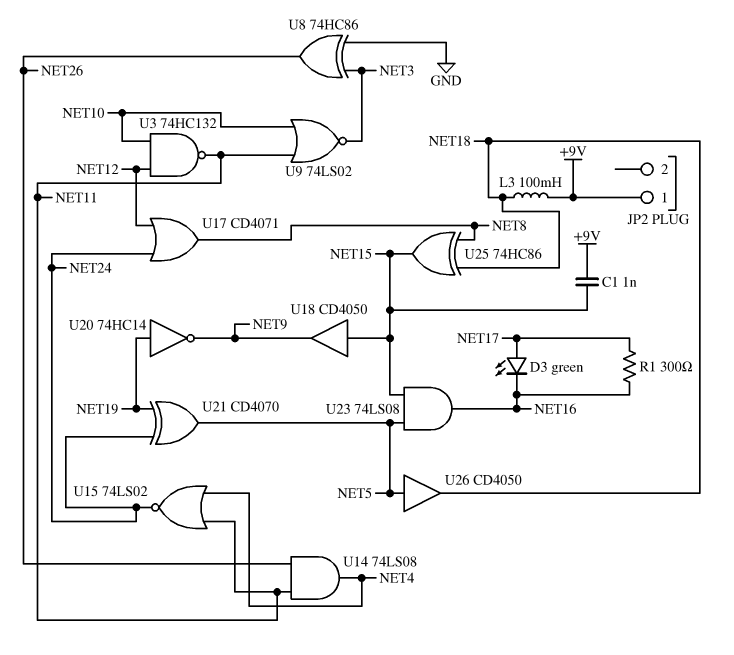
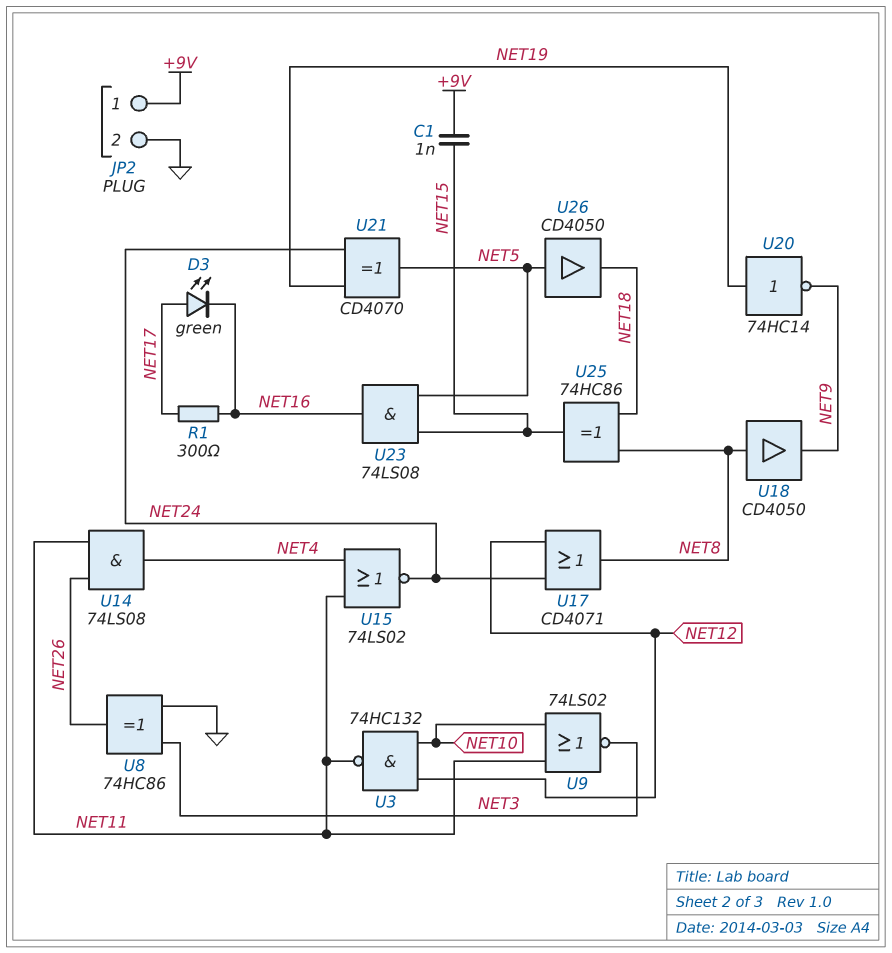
JP2 pin 2: none -> GND
L3: 100mH (+9V, NET18) -> none
U18: buffer CD4050 (in NET15, out NET9) -> buffer CD4050 (in NET8, out NET9)

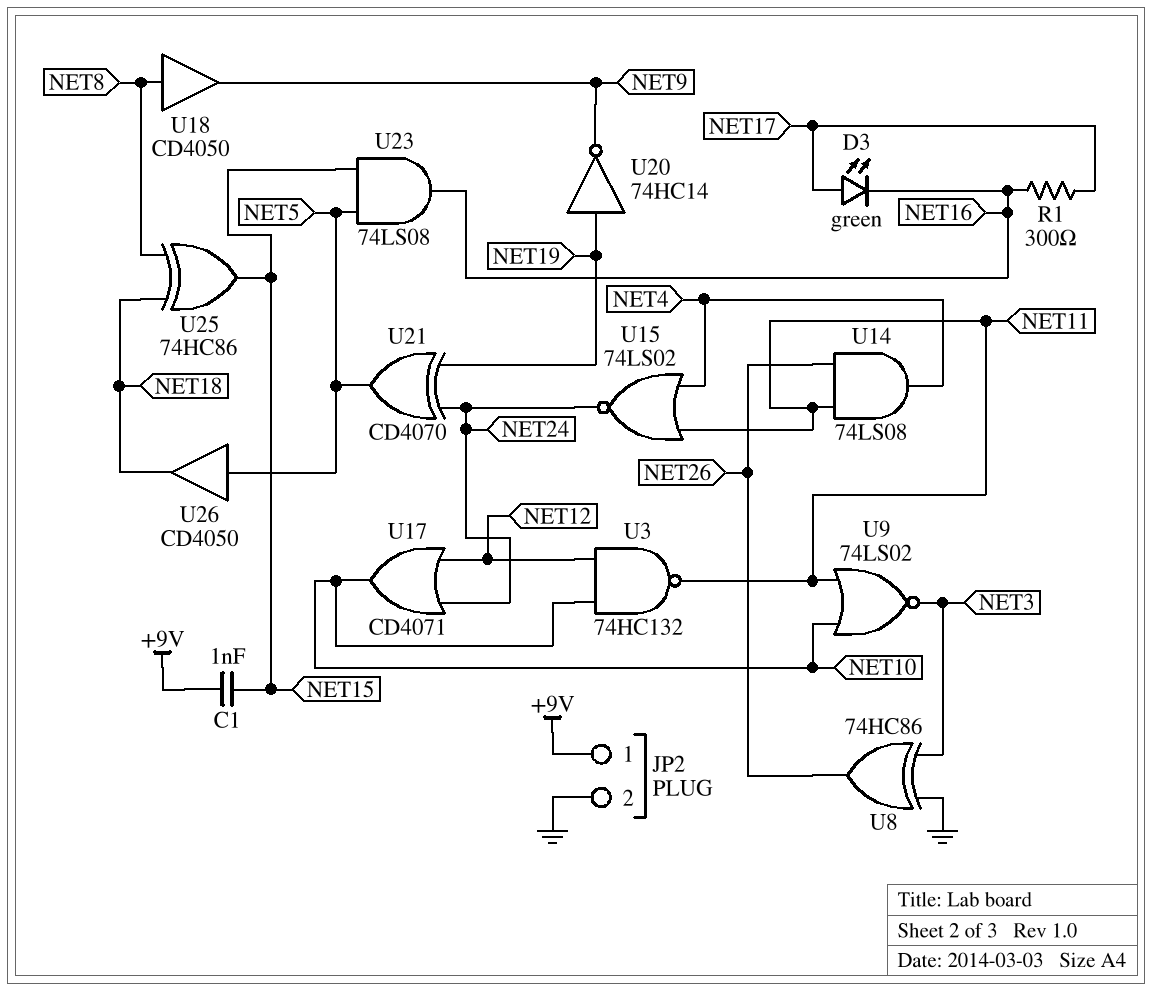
U17: OR CD4071 (in NET12, in NET24, out NET8) -> OR CD4071 (in NET12, in NET24, out NET10)

